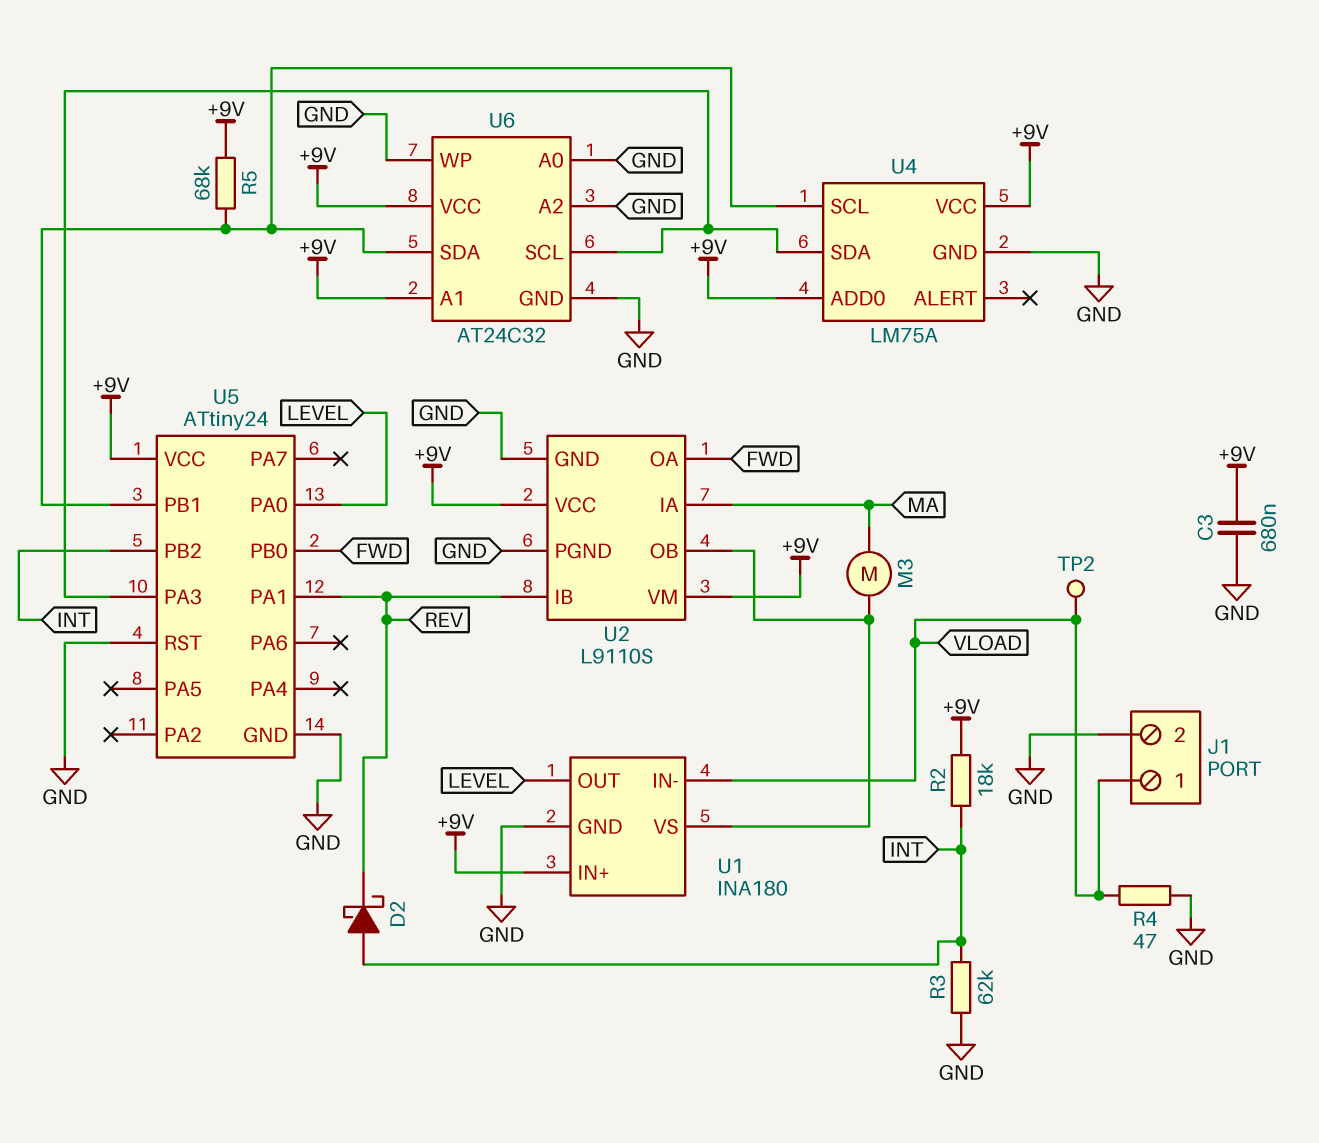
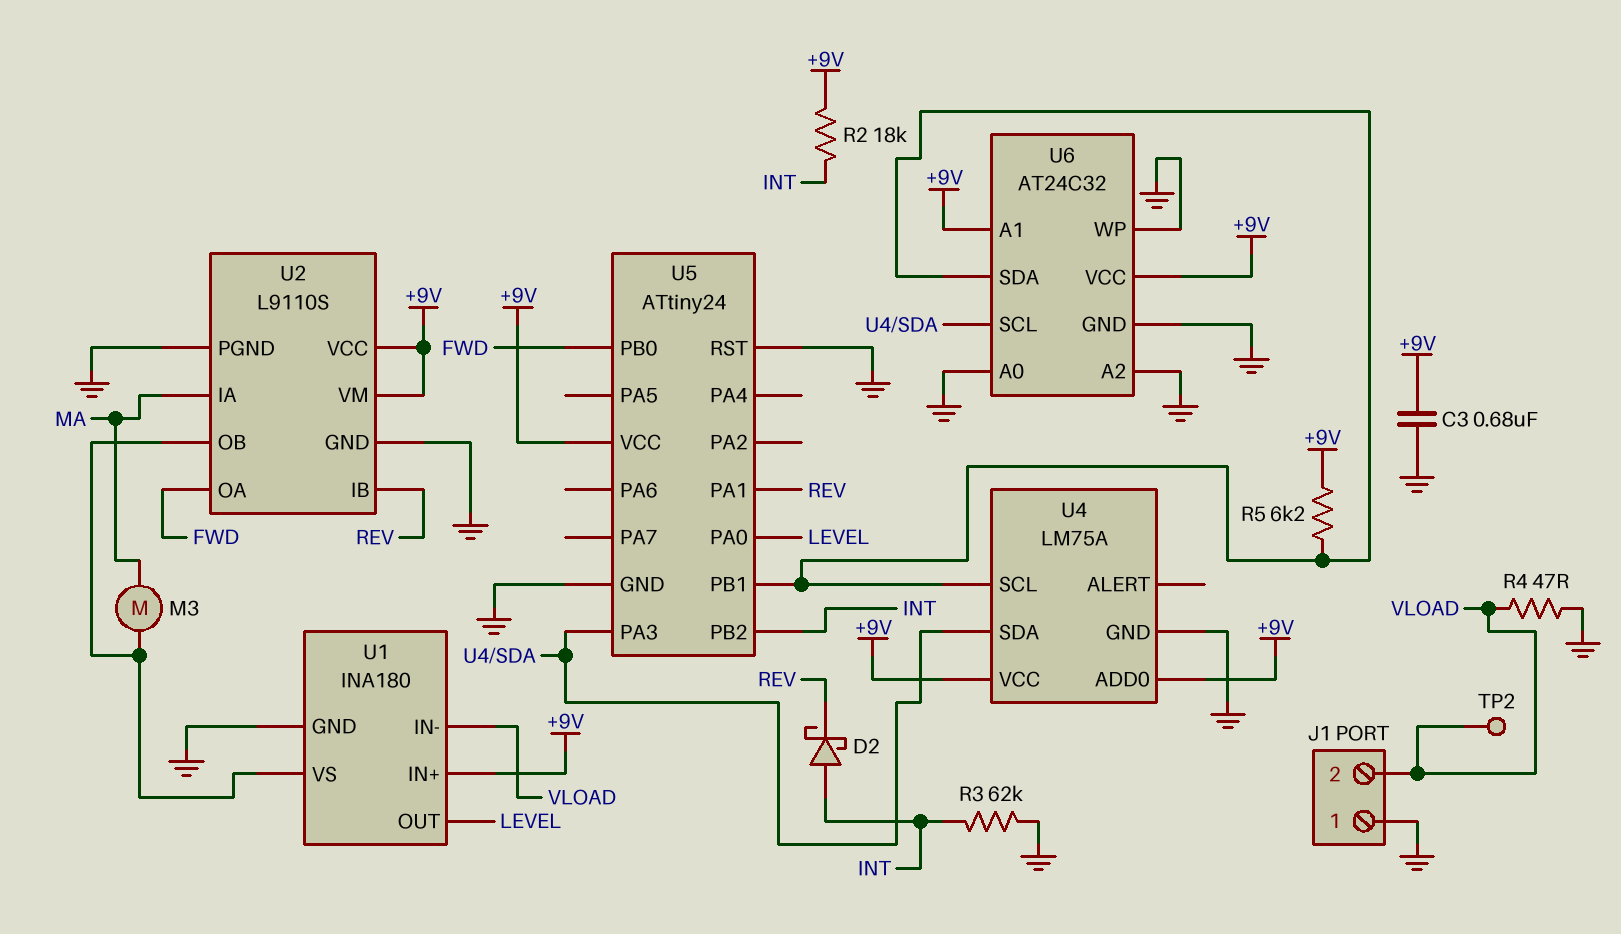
J1 pin 1: VLOAD -> GND
J1 pin 2: GND -> VLOAD
R5: 68k (+9V, U4/SCL) -> 6.2k (+9V, U4/SCL)

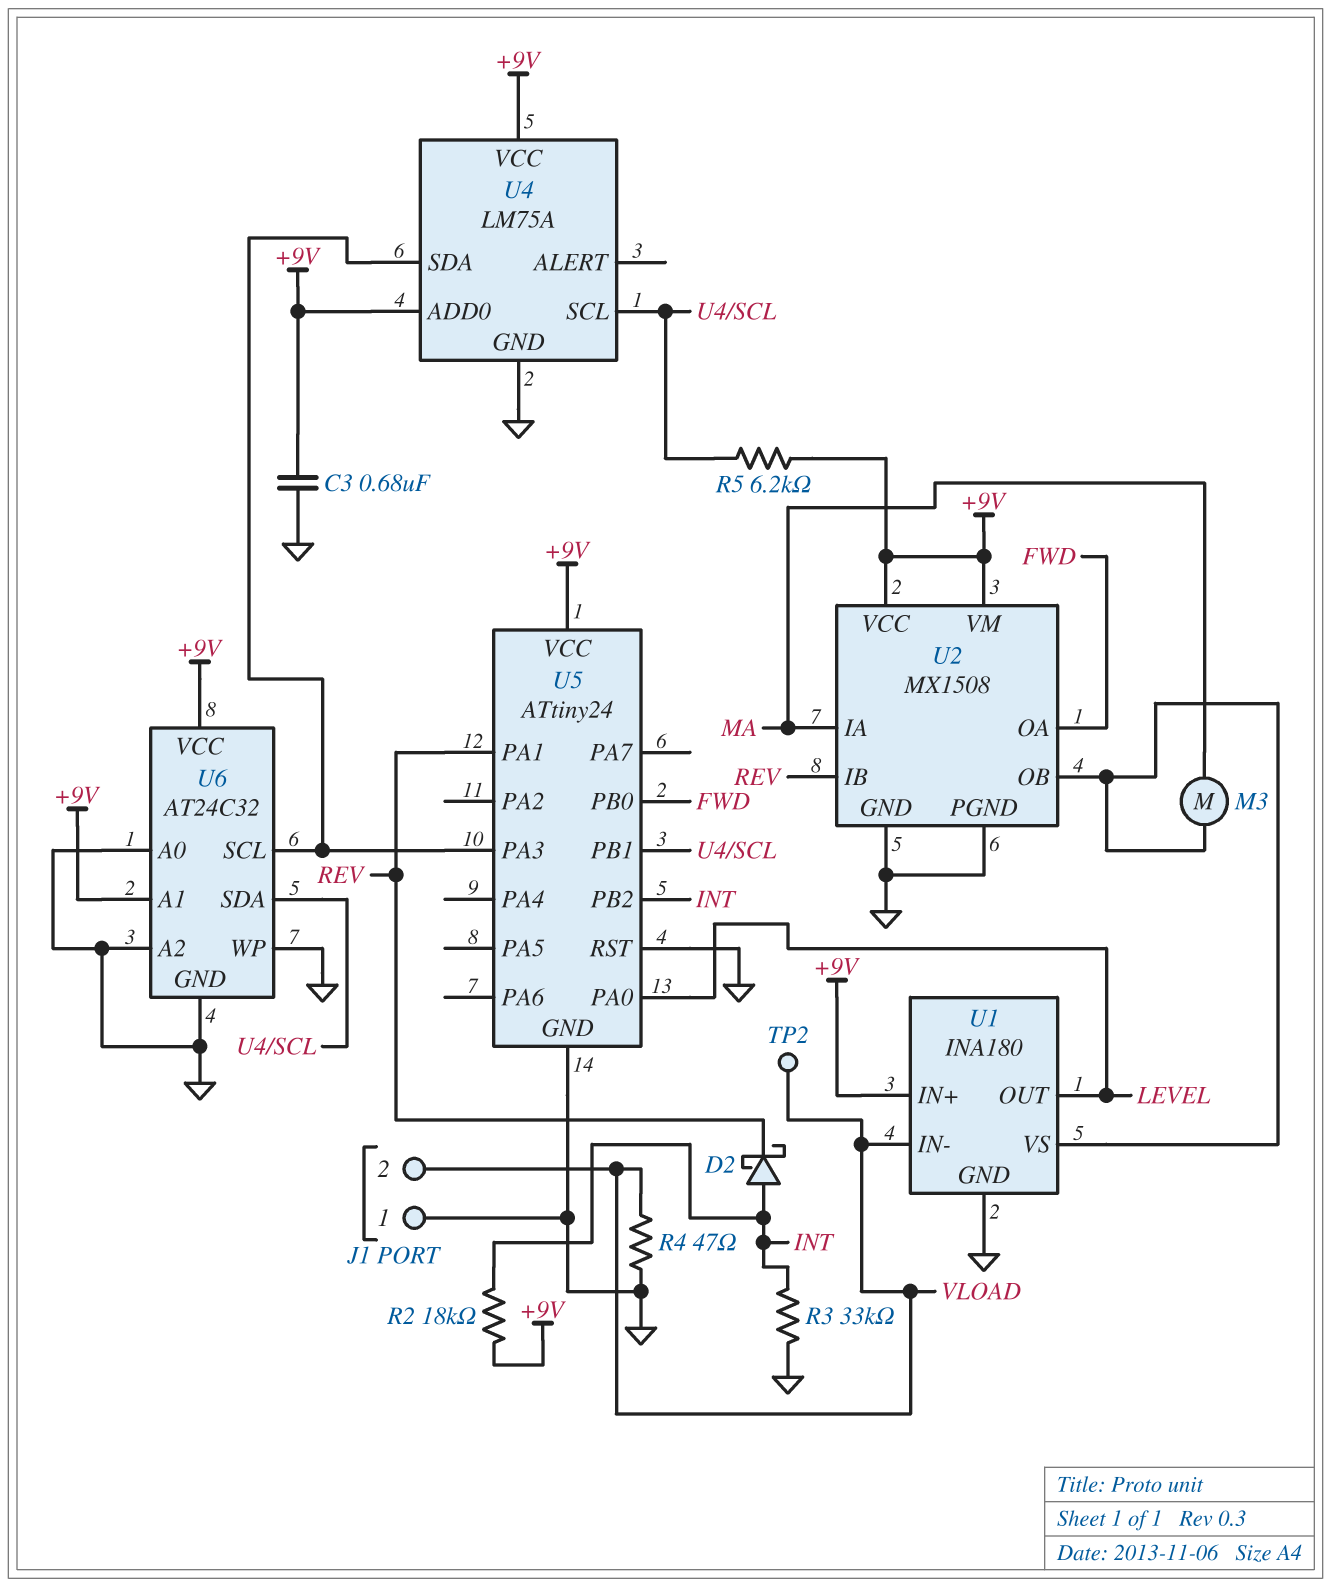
R3: 62k (GND, INT) -> 33k (GND, INT)
U2: L9110S -> MX1508

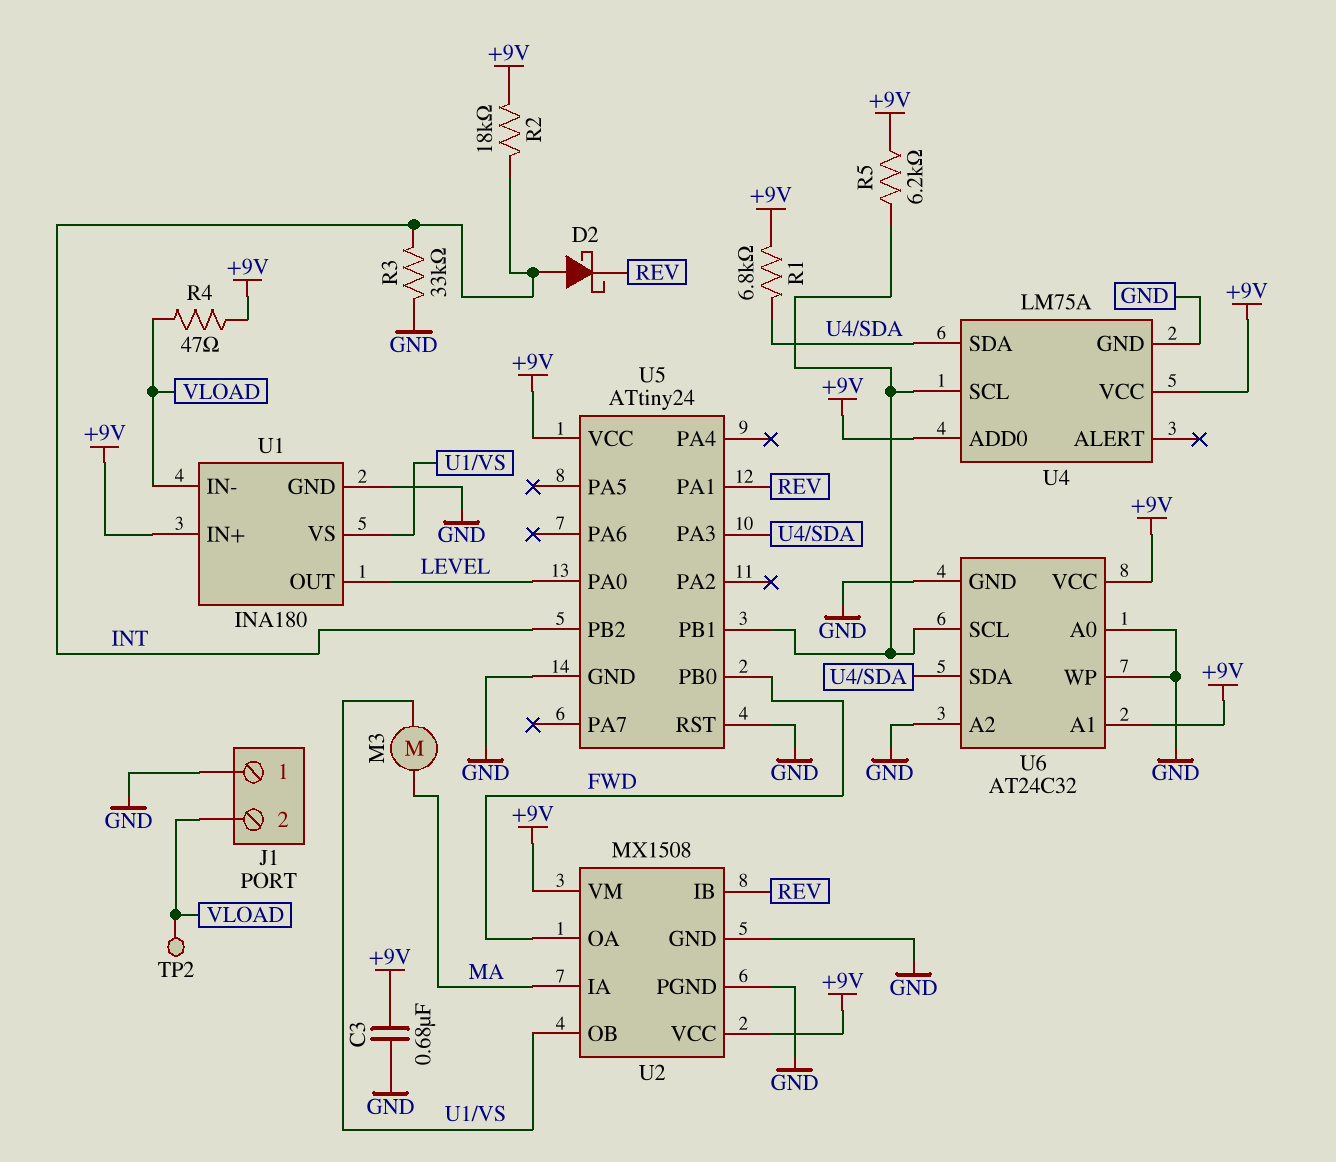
R1: none -> 6.8k (+9V, U4/SDA)
R4: 47 (GND, VLOAD) -> 47 (+9V, VLOAD)
U6 pin SCL: U4/SDA -> U4/SCL
U6 pin SDA: U4/SCL -> U4/SDA

